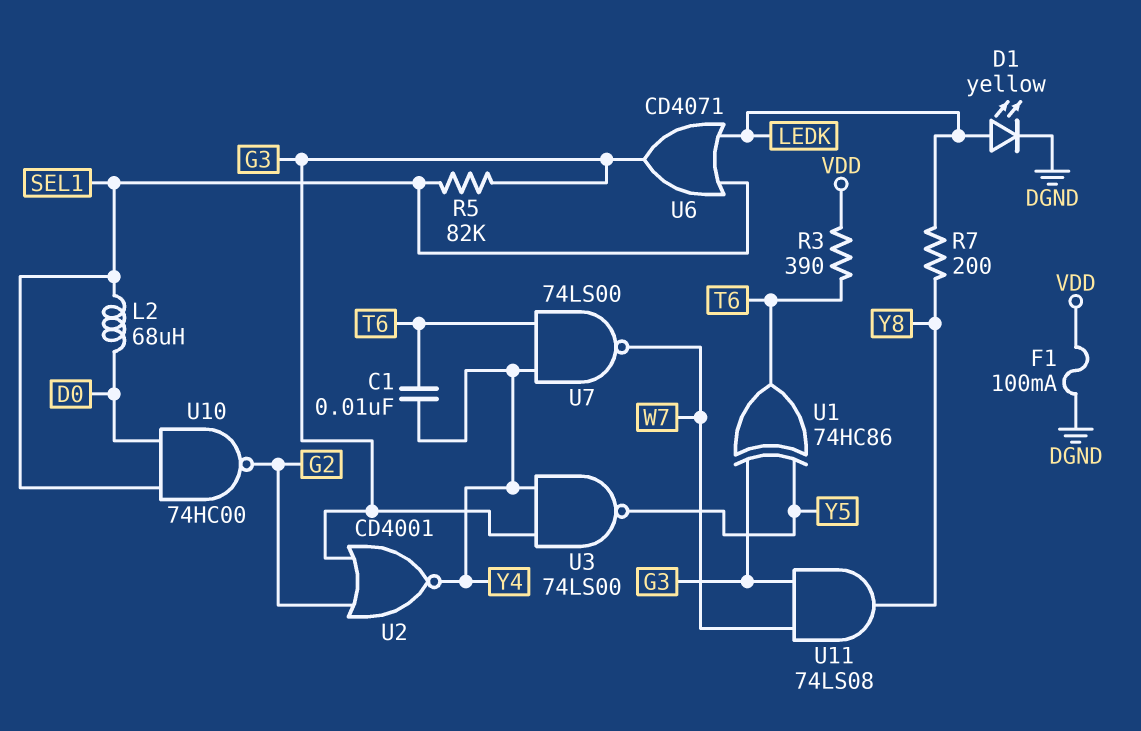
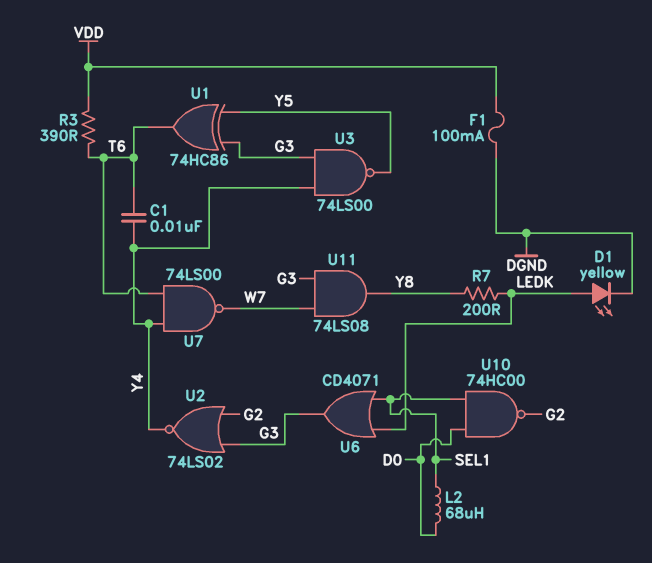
R5: 82k (G3, SEL1) -> none
U2: NOR CD4001 (in G2, in G3, out Y4) -> NOR 74LS02 (in G2, in G3, out Y4)

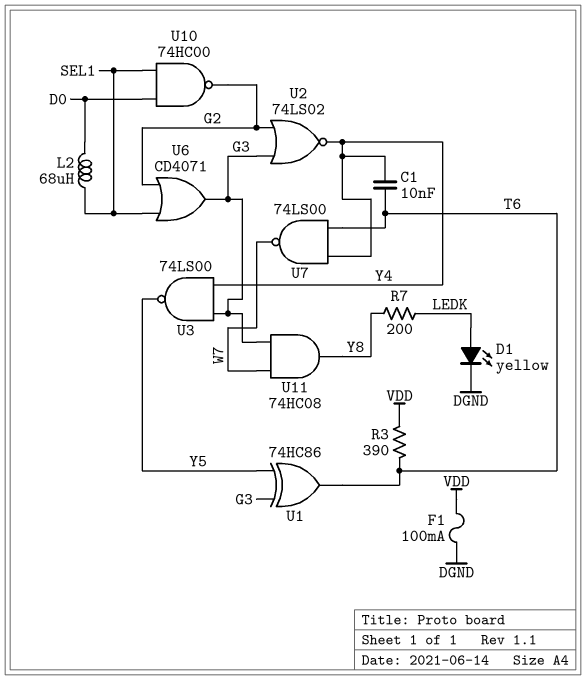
U6: OR CD4071 (in LEDK, in SEL1, out G3) -> OR CD4071 (in G2, in SEL1, out G3)
U11: AND 74LS08 (in G3, in W7, out Y8) -> AND 74HC08 (in G3, in W7, out Y8)

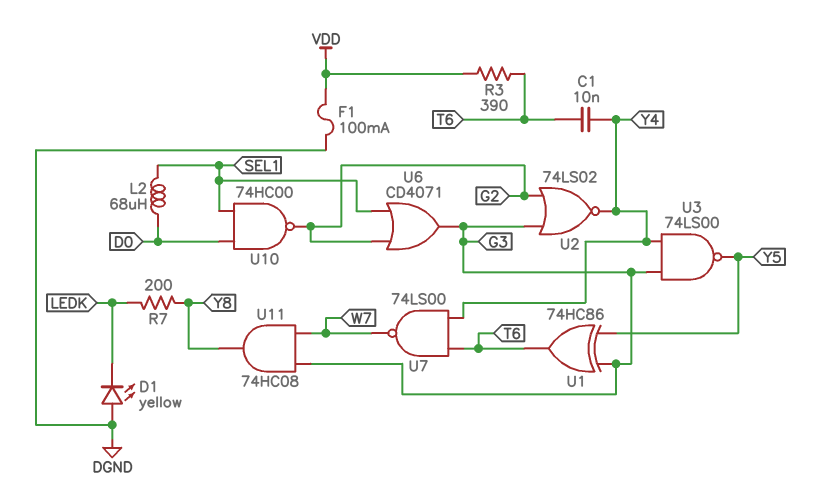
D1: LED yellow (A LEDK, K DGND) -> LED yellow (A DGND, K LEDK)

